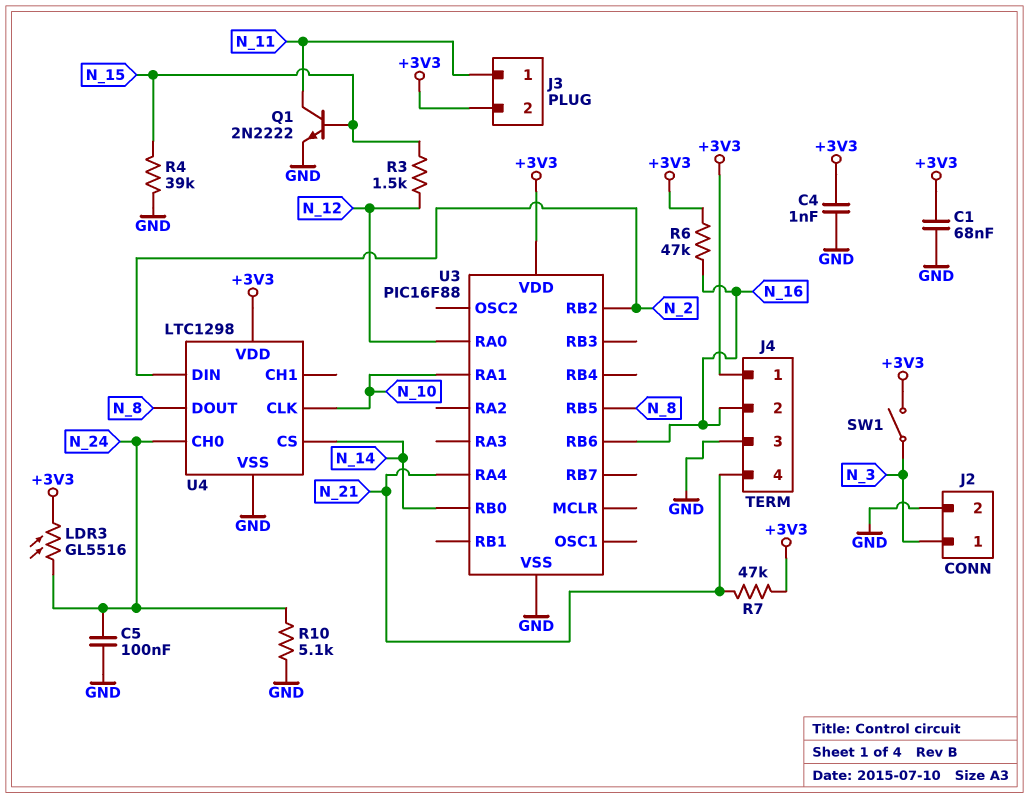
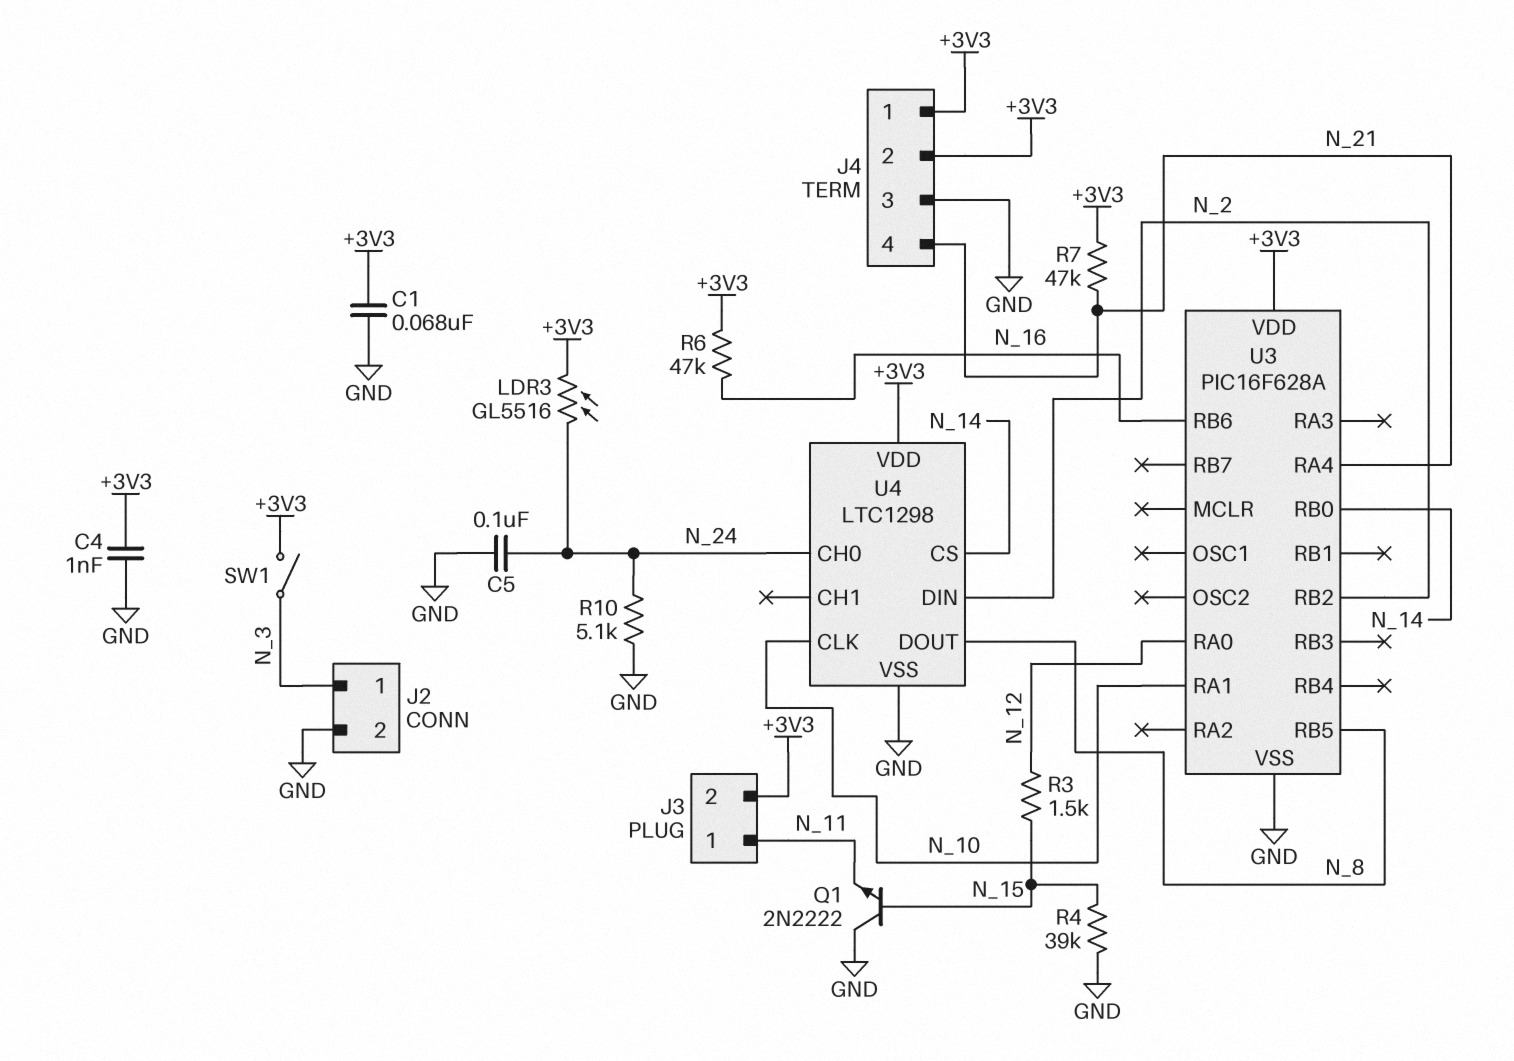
J4 pin 2: N_16 -> +3V3
Q1: NPN 2N2222 (B N_15, C N_11, E GND) -> NPN 2N2222 (B N_15, C GND, E N_11)
U3: PIC16F88 -> PIC16F628A

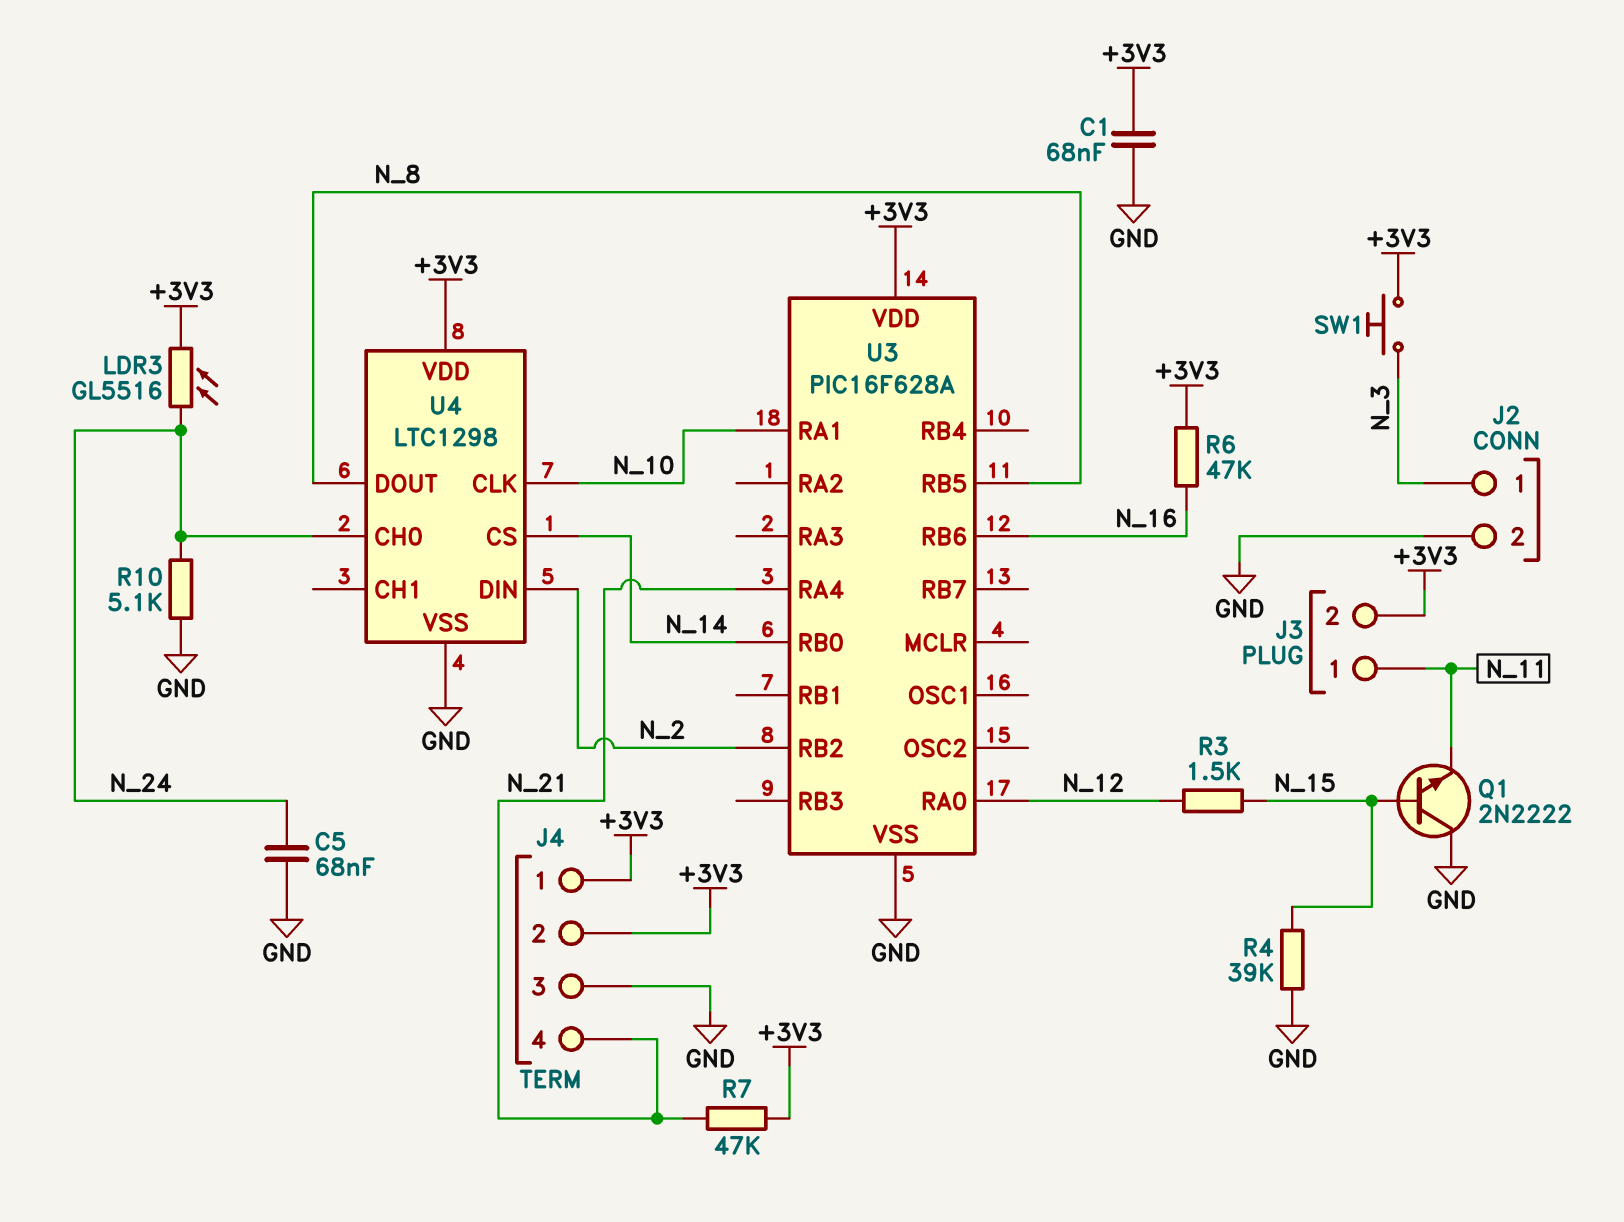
C4: 1nF (+3V3, GND) -> none
C5: 100nF (GND, N_24) -> 68nF (GND, N_24)
SW1: switch (+3V3, N_3) -> button (+3V3, N_3)

